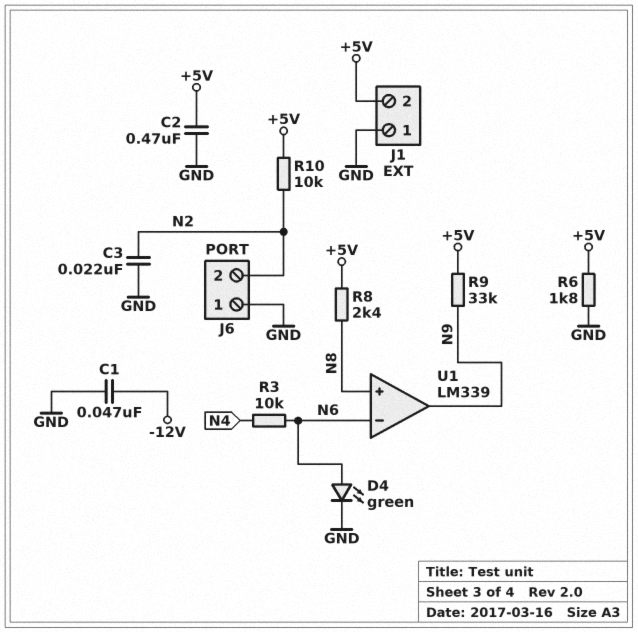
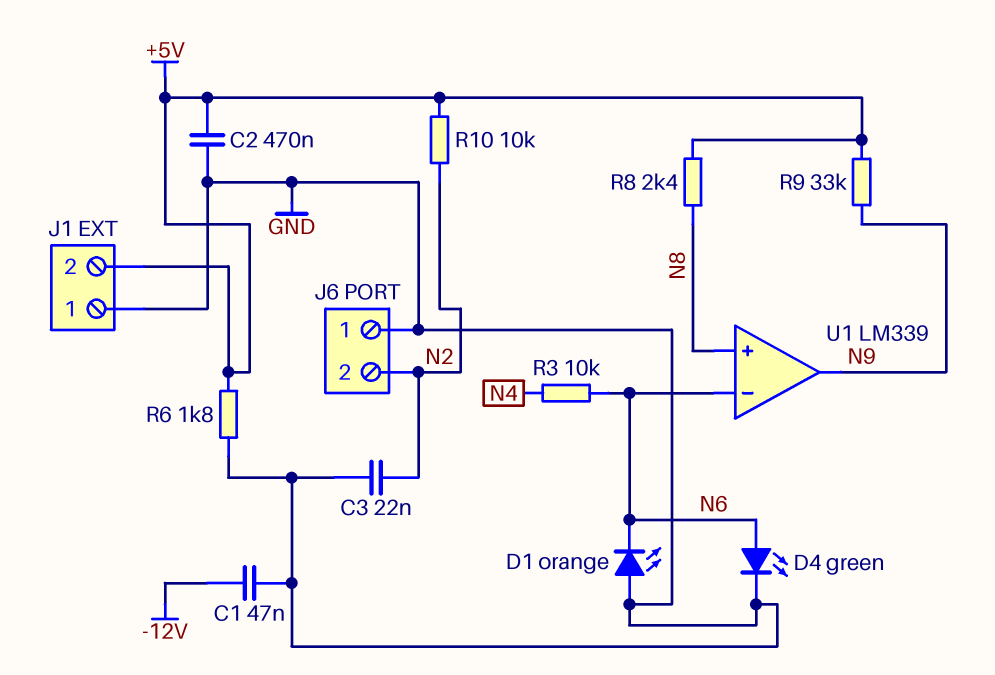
D1: none -> LED orange (A GND, K N6)

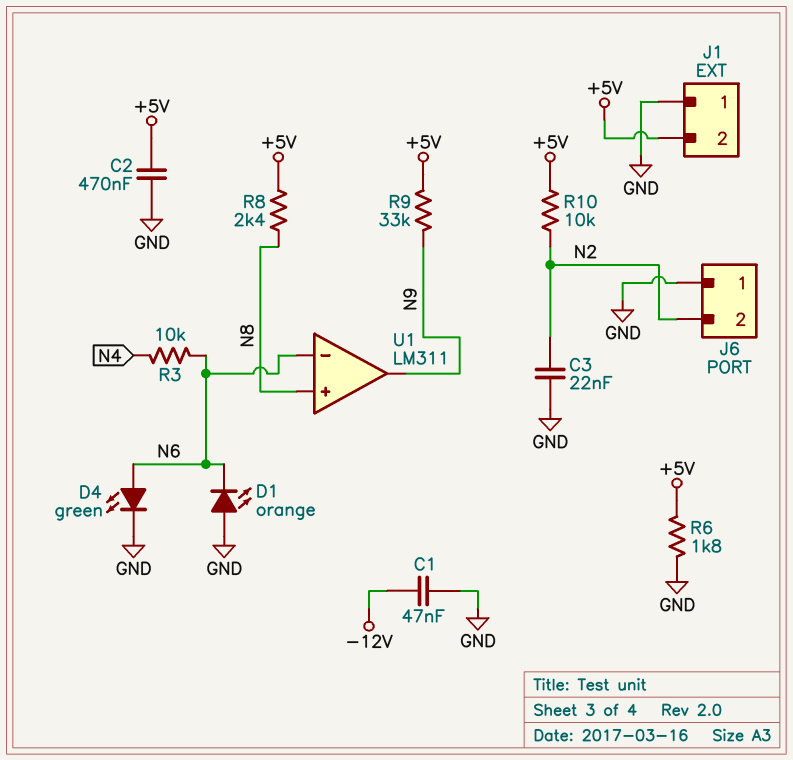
U1: LM339 -> LM311

